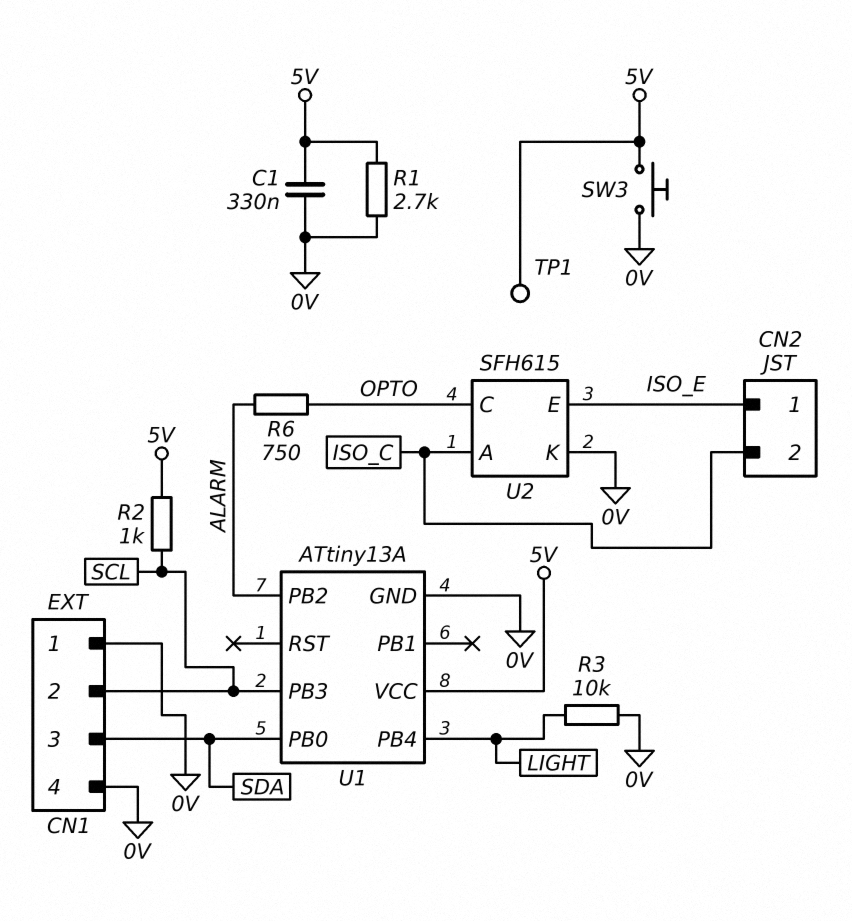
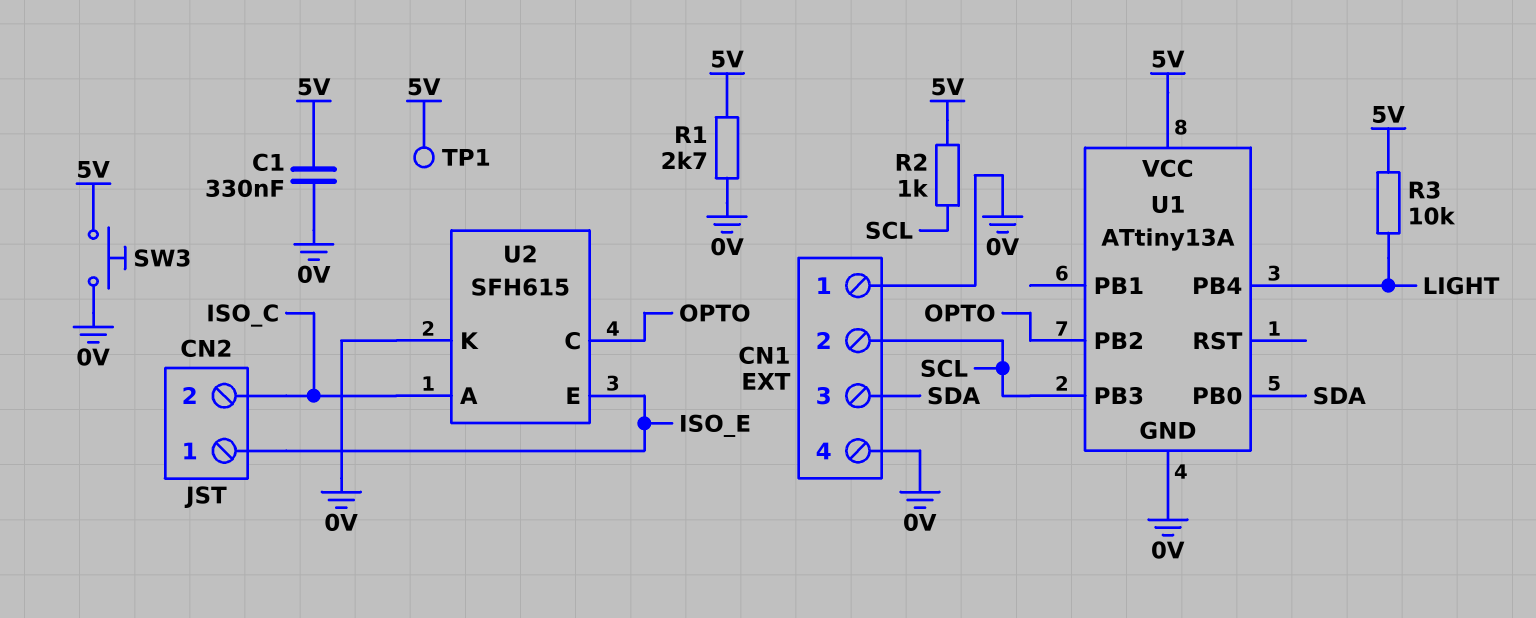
R3: 10k (0V, LIGHT) -> 10k (5V, LIGHT)
R6: 750 (ALARM, OPTO) -> none
U1 pin PB2: ALARM -> OPTO

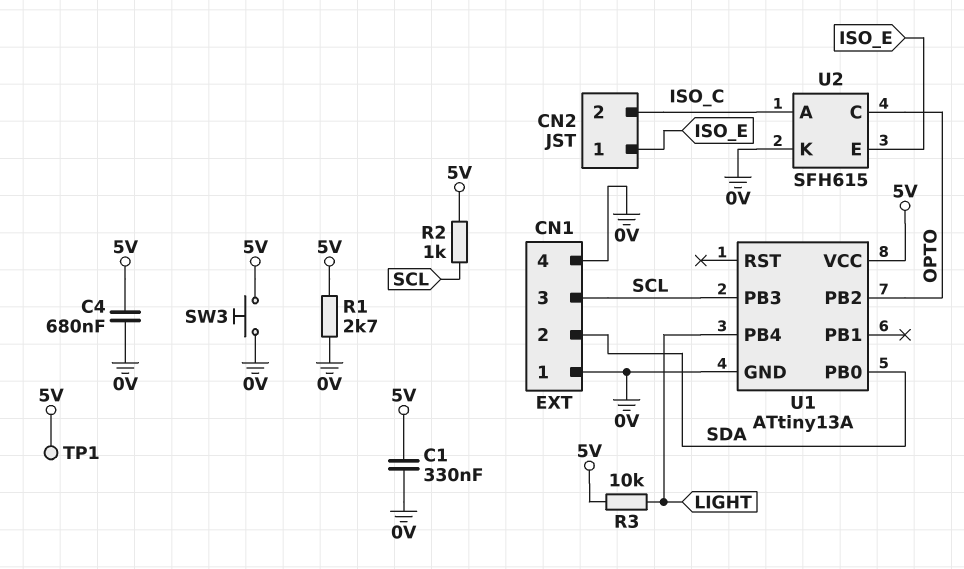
C4: none -> 680nF (0V, 5V)
CN1 pin 2: SCL -> SDA
CN1 pin 3: SDA -> SCL

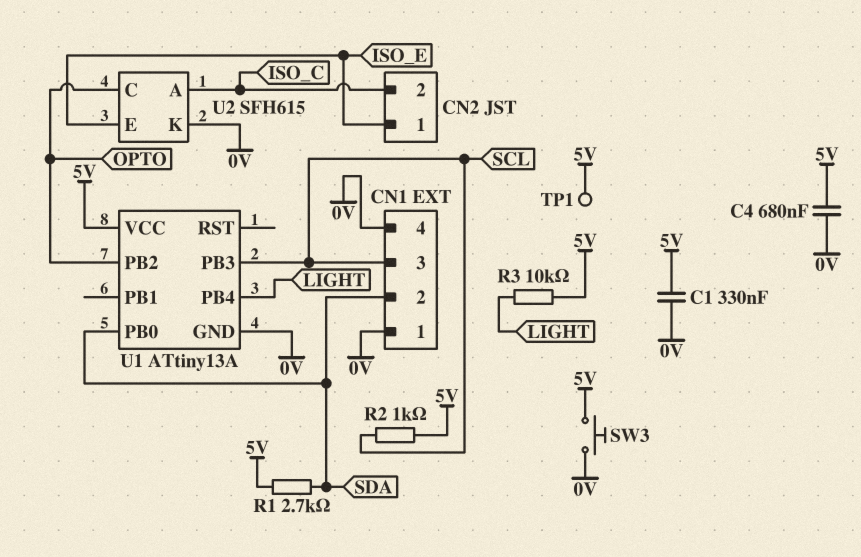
R1: 2.7k (0V, 5V) -> 2.7k (5V, SDA)

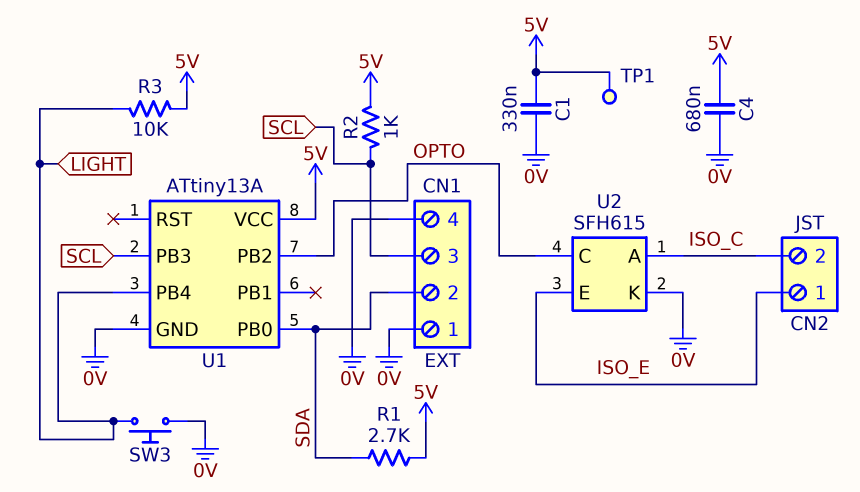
SW3: button (0V, 5V) -> button (0V, LIGHT)

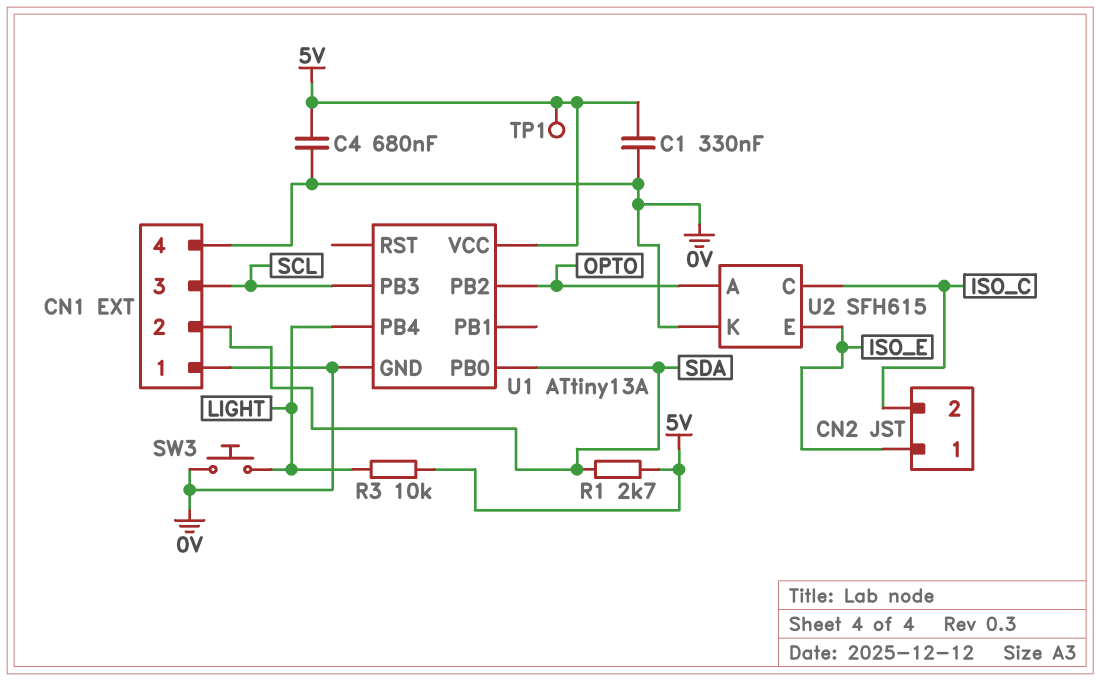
R2: 1k (5V, SCL) -> none
U2 pin A: ISO_C -> OPTO
U2 pin C: OPTO -> ISO_C

